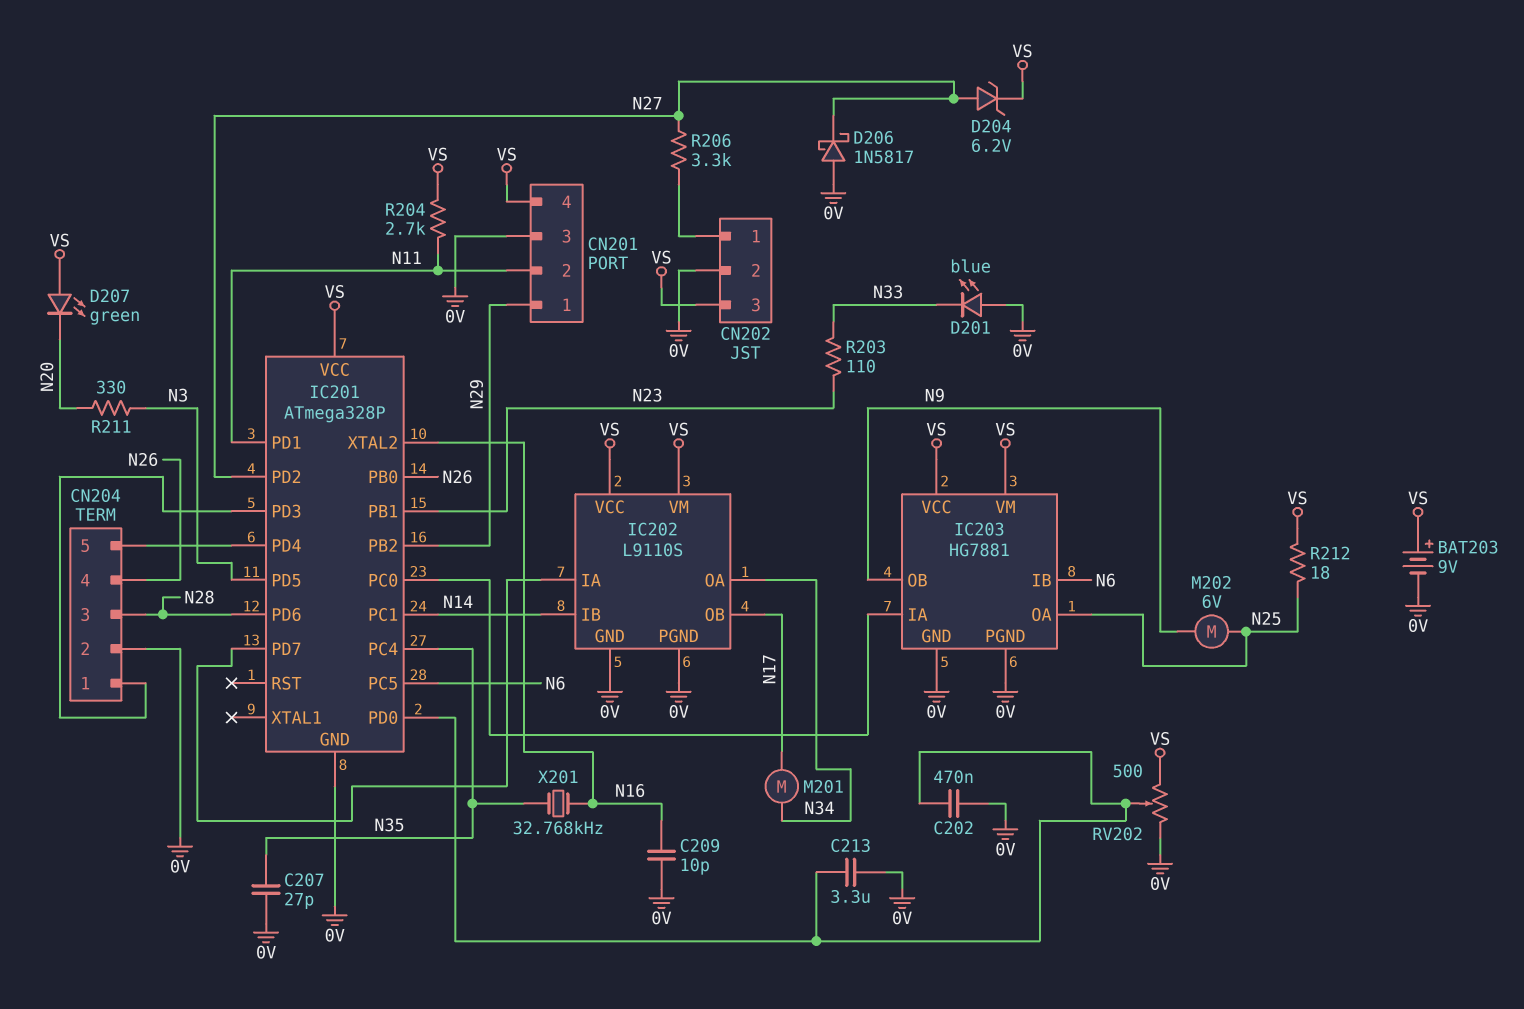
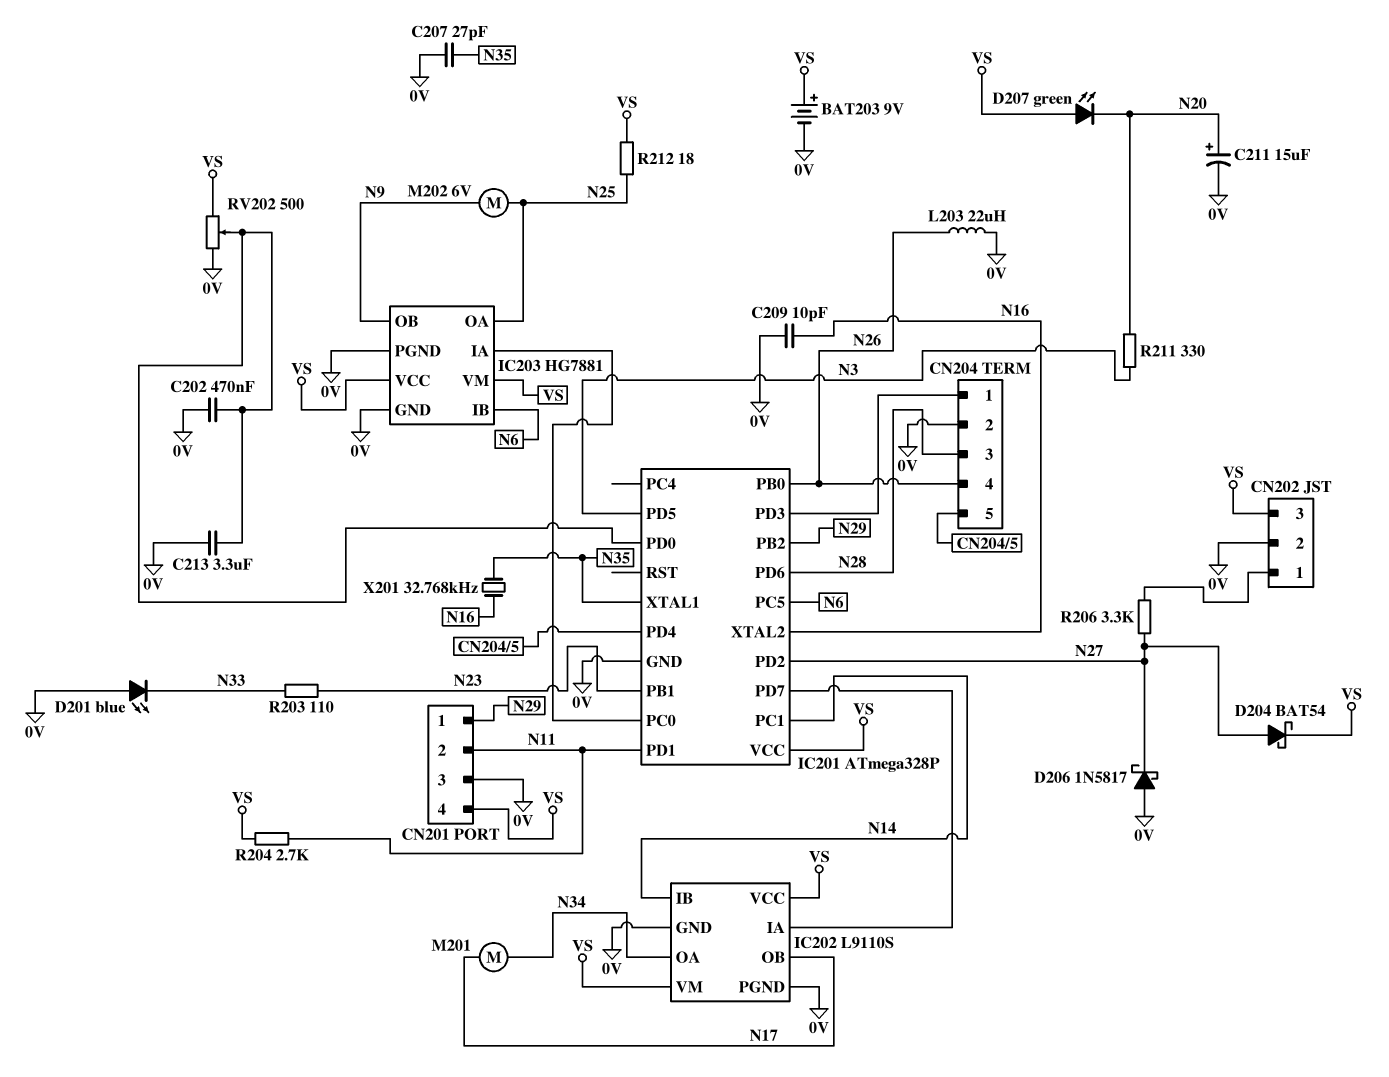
C211: none -> 15uF (plus N20, minus 0V)
D204: zener 6.2V (A N27, K VS) -> schottky BAT54 (A N27, K VS)
IC201 pin PC4: N35 -> none
IC201 pin XTAL1: none -> N35
L203: none -> 22uH (0V, N26)

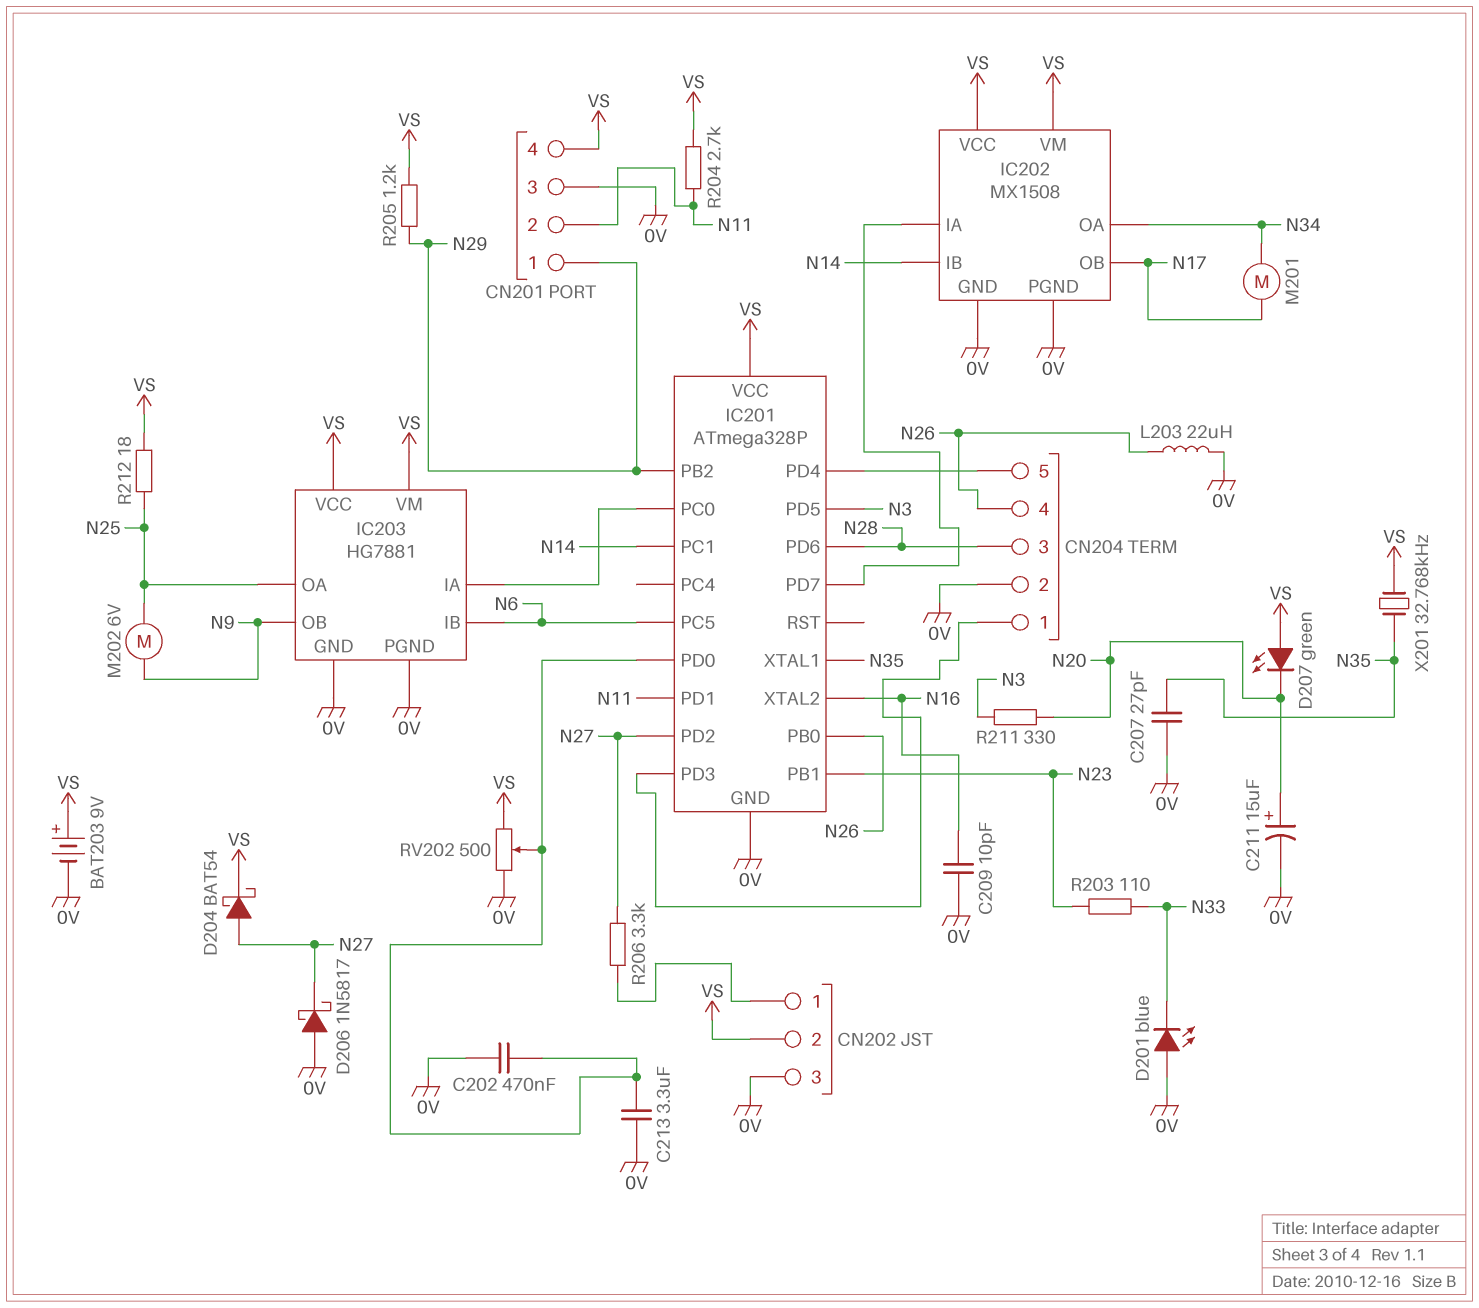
CN202 pin 2: 0V -> VS
CN202 pin 3: VS -> 0V
IC202: L9110S -> MX1508
R205: none -> 1.2k (N29, VS)
X201: 32.768kHz (N16, N35) -> 32.768kHz (N35, VS)

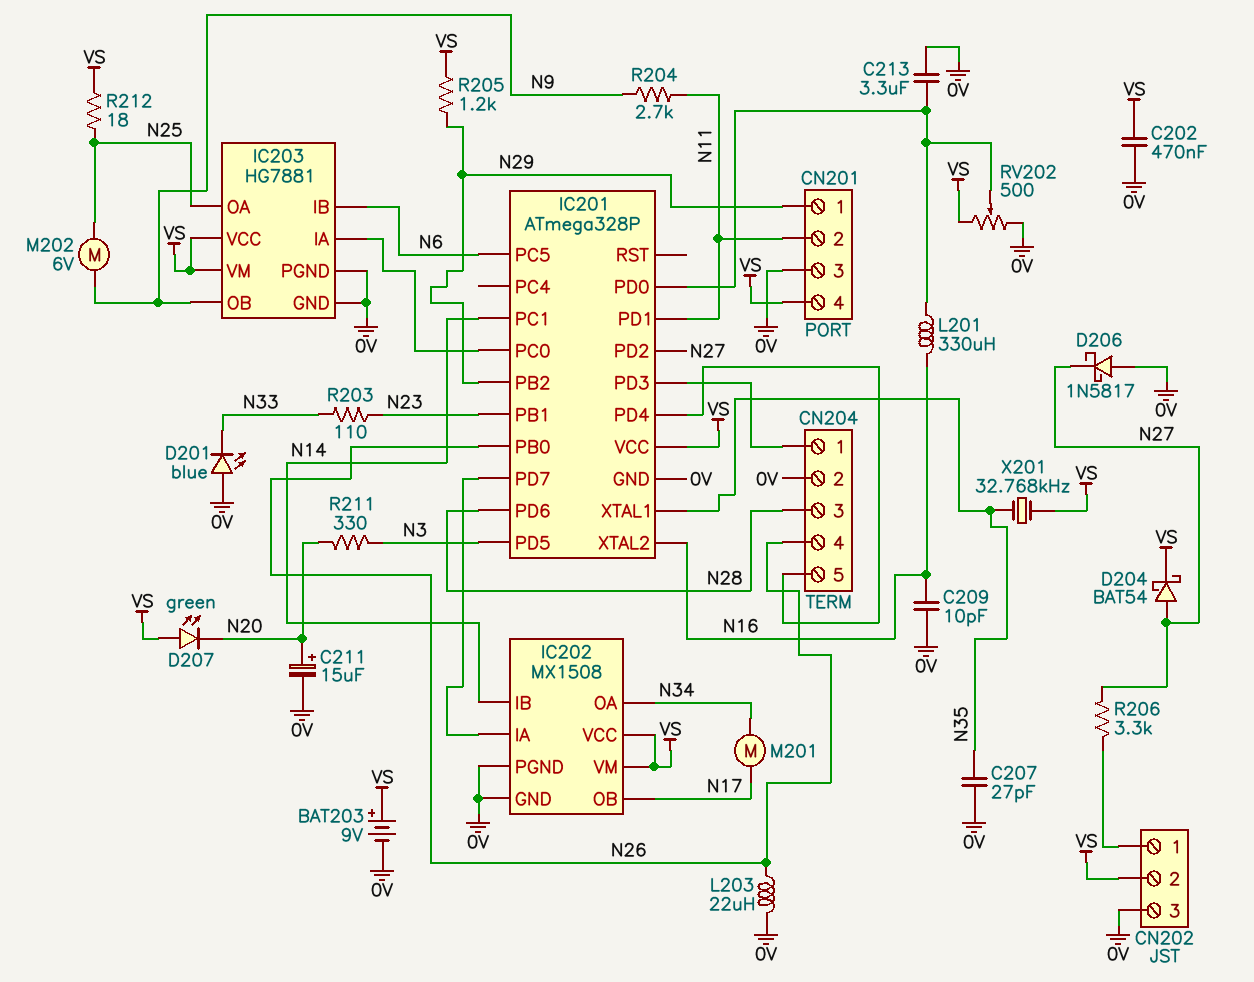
C202: 470nF (0V, IC201/PD0) -> 470nF (0V, VS)
L201: none -> 330uH (IC201/PD0, N16)
R204: 2.7k (N11, VS) -> 2.7k (N9, N11)

